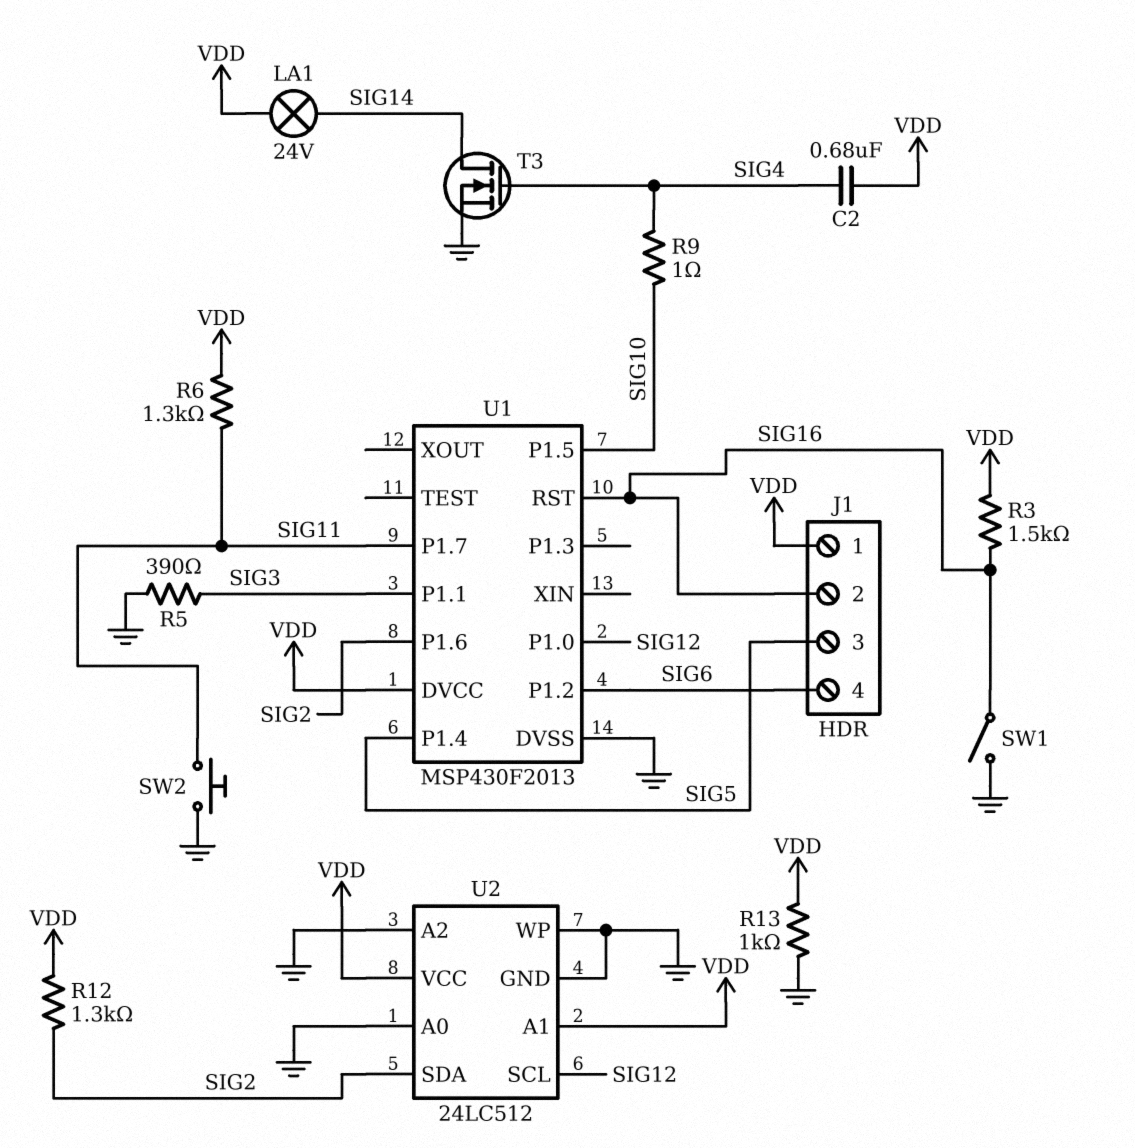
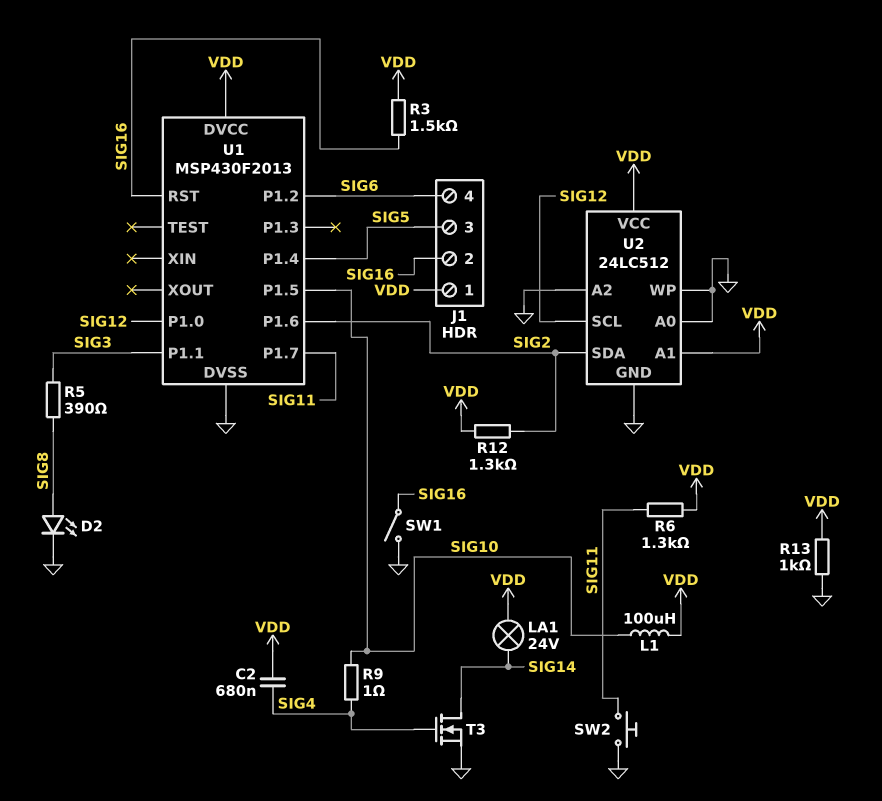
D2: none -> LED (A SIG8, K GND)
L1: none -> 100uH (SIG10, VDD)
R5: 390 (GND, SIG3) -> 390 (SIG3, SIG8)

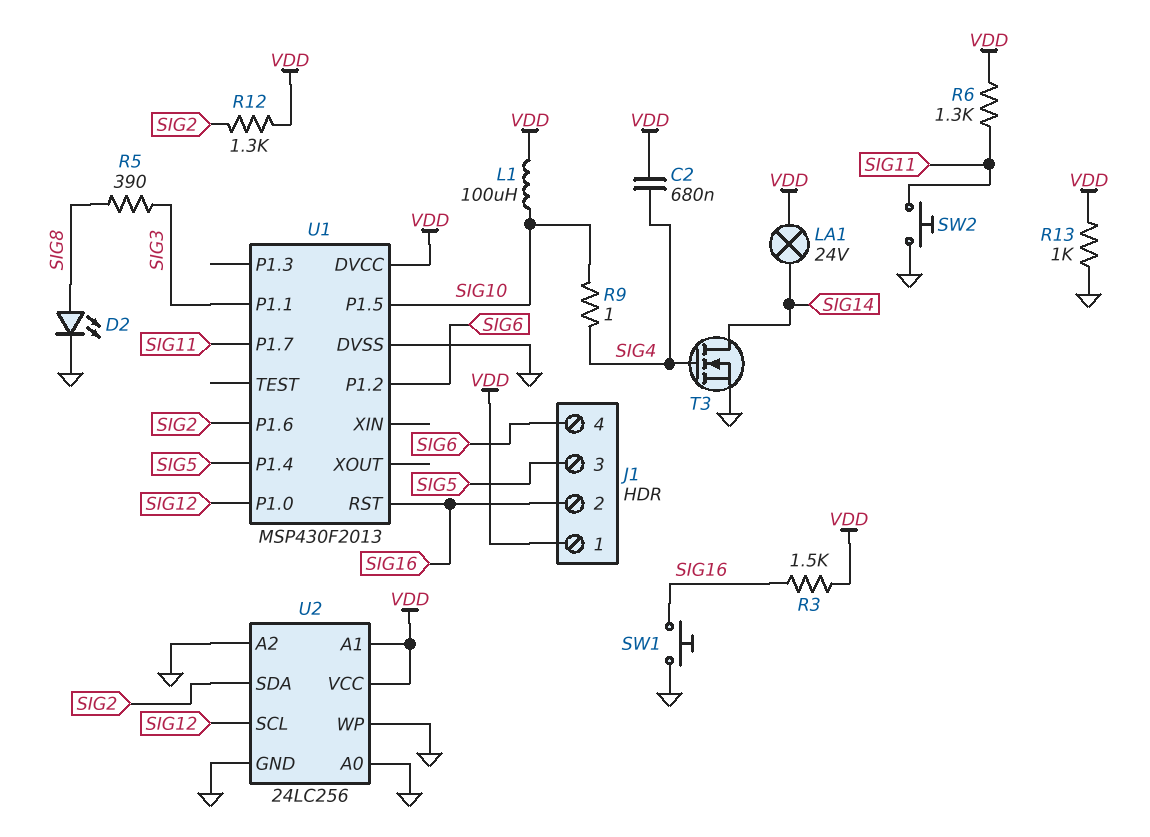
SW1: switch (GND, SIG16) -> button (GND, SIG16)
U2: 24LC512 -> 24LC256

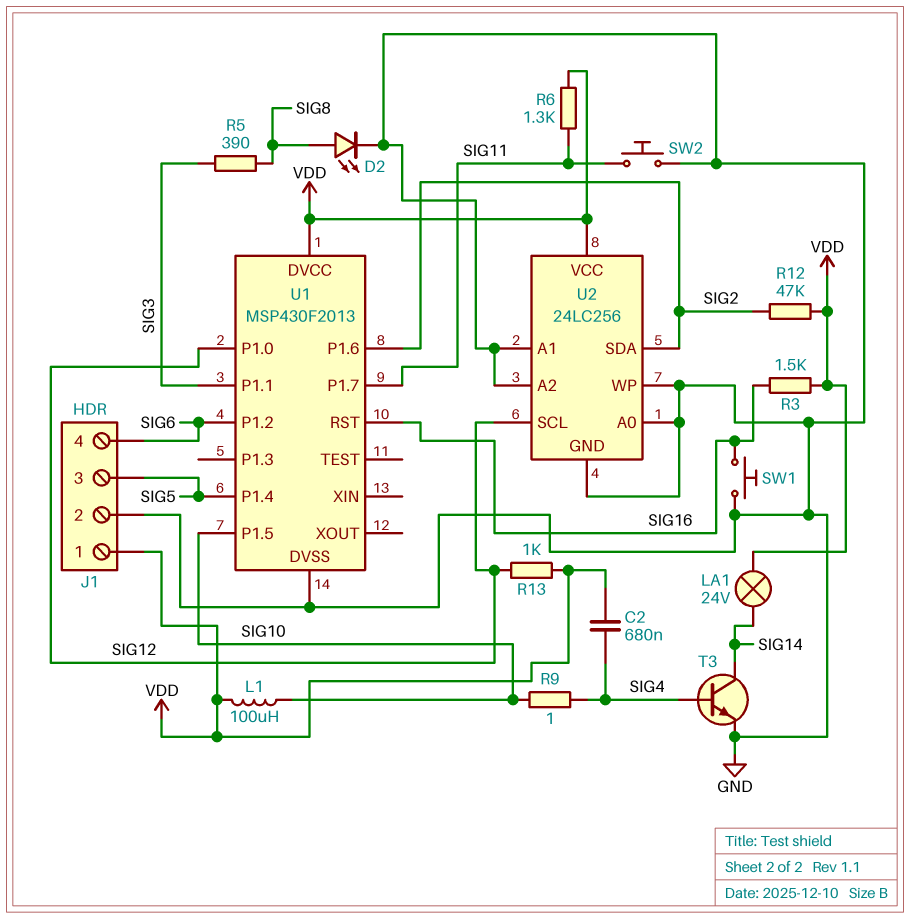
J1 pin 2: SIG16 -> GND
R12: 1.3k (SIG2, VDD) -> 47k (SIG2, VDD)
R13: 1k (GND, VDD) -> 1k (SIG12, VDD)
T3: NMOS (G SIG4, D SIG14, S GND) -> NPN (B SIG4, C SIG14, E GND)
U2 pin A1: VDD -> GND

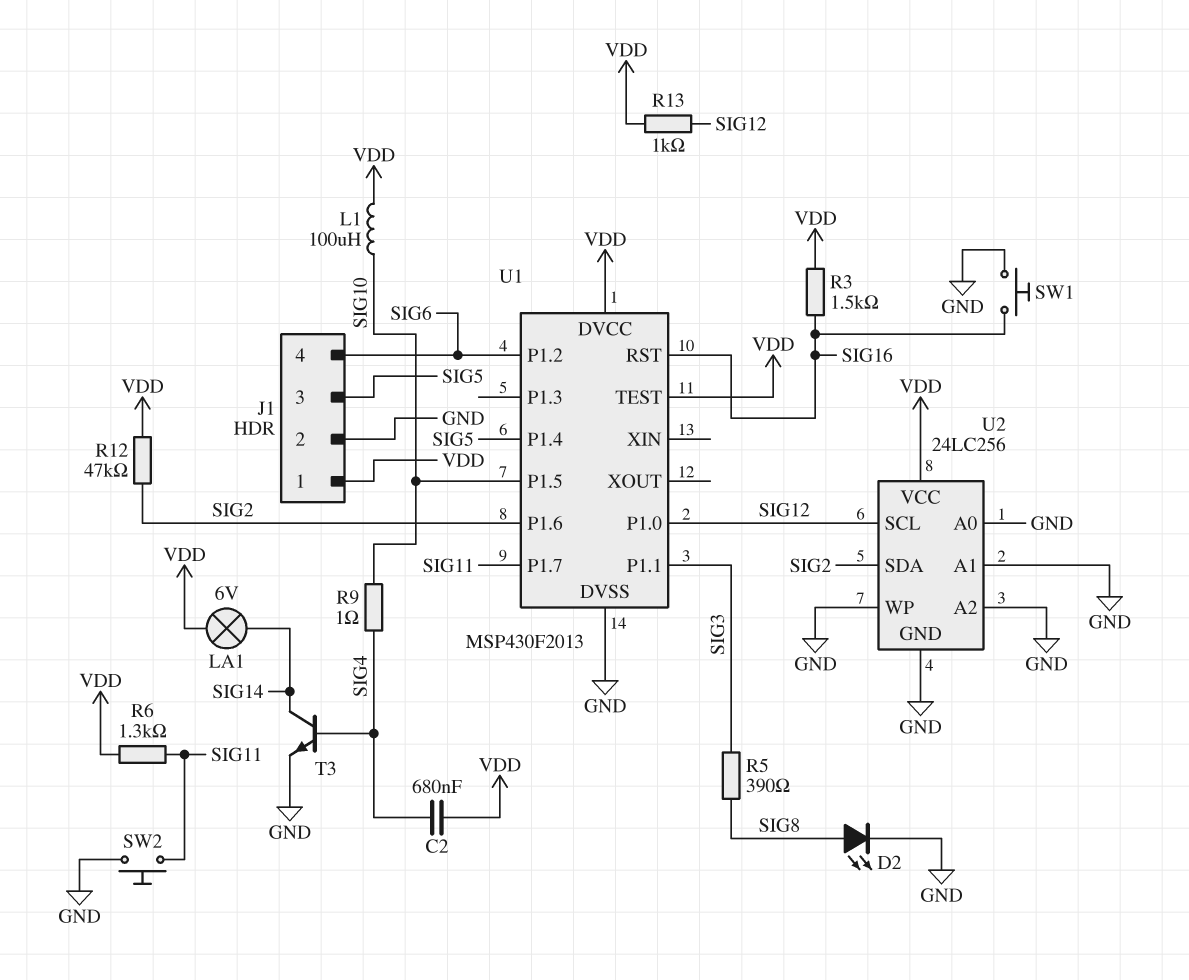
LA1: lamp 24V (SIG14, VDD) -> lamp 6V (SIG14, VDD)
U1 pin TEST: none -> VDD

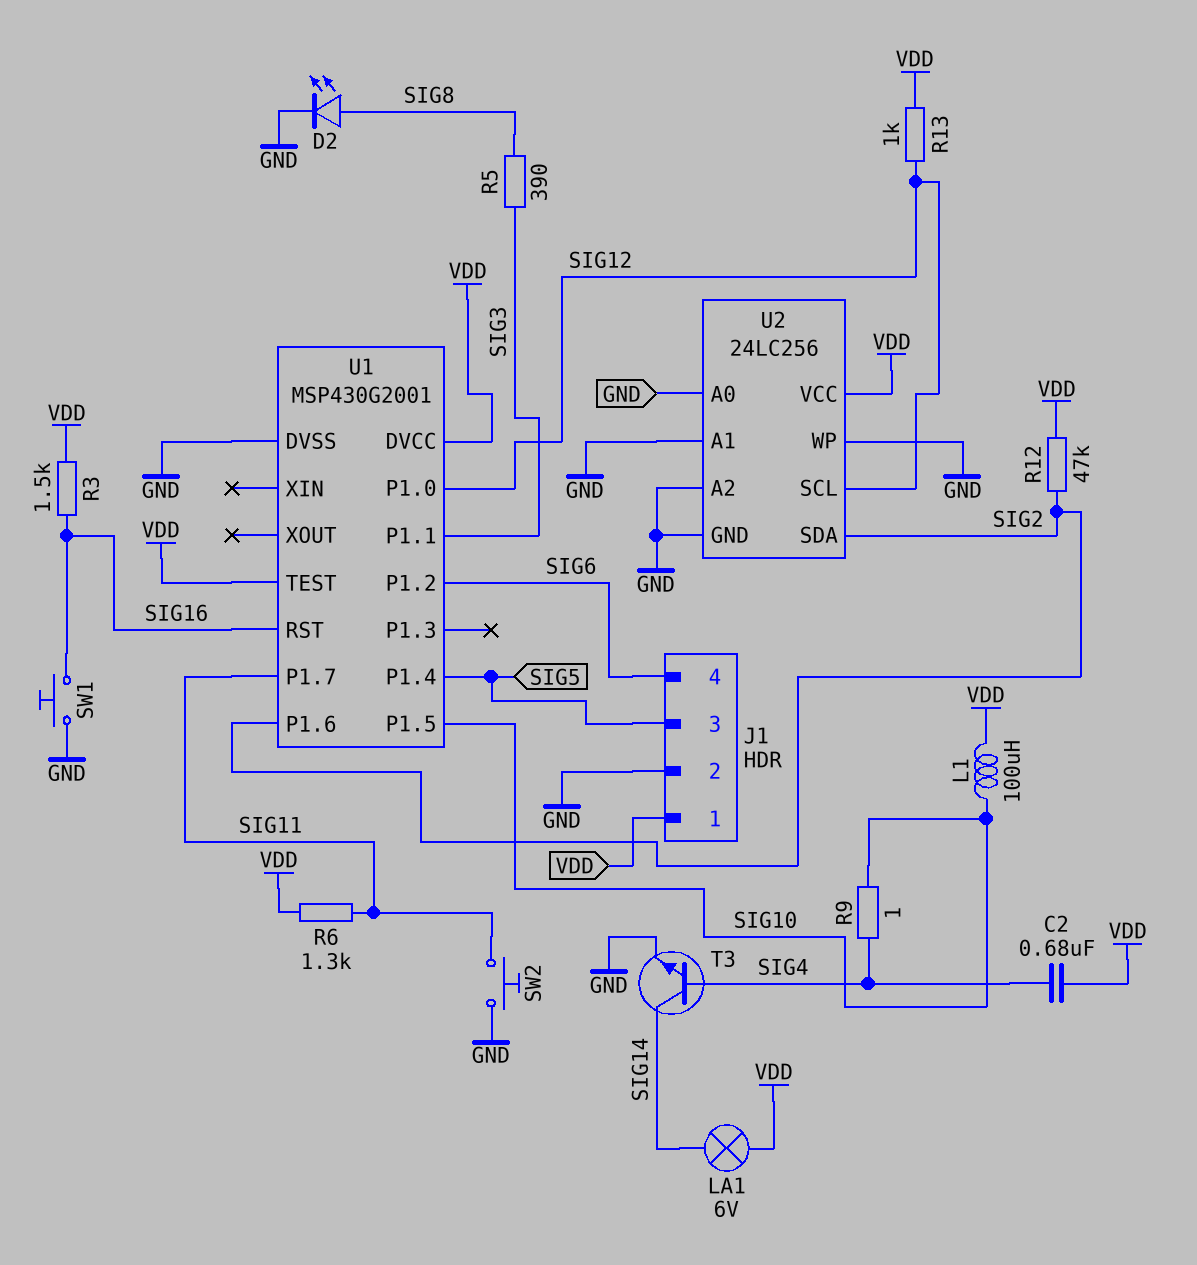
U1: MSP430F2013 -> MSP430G2001

